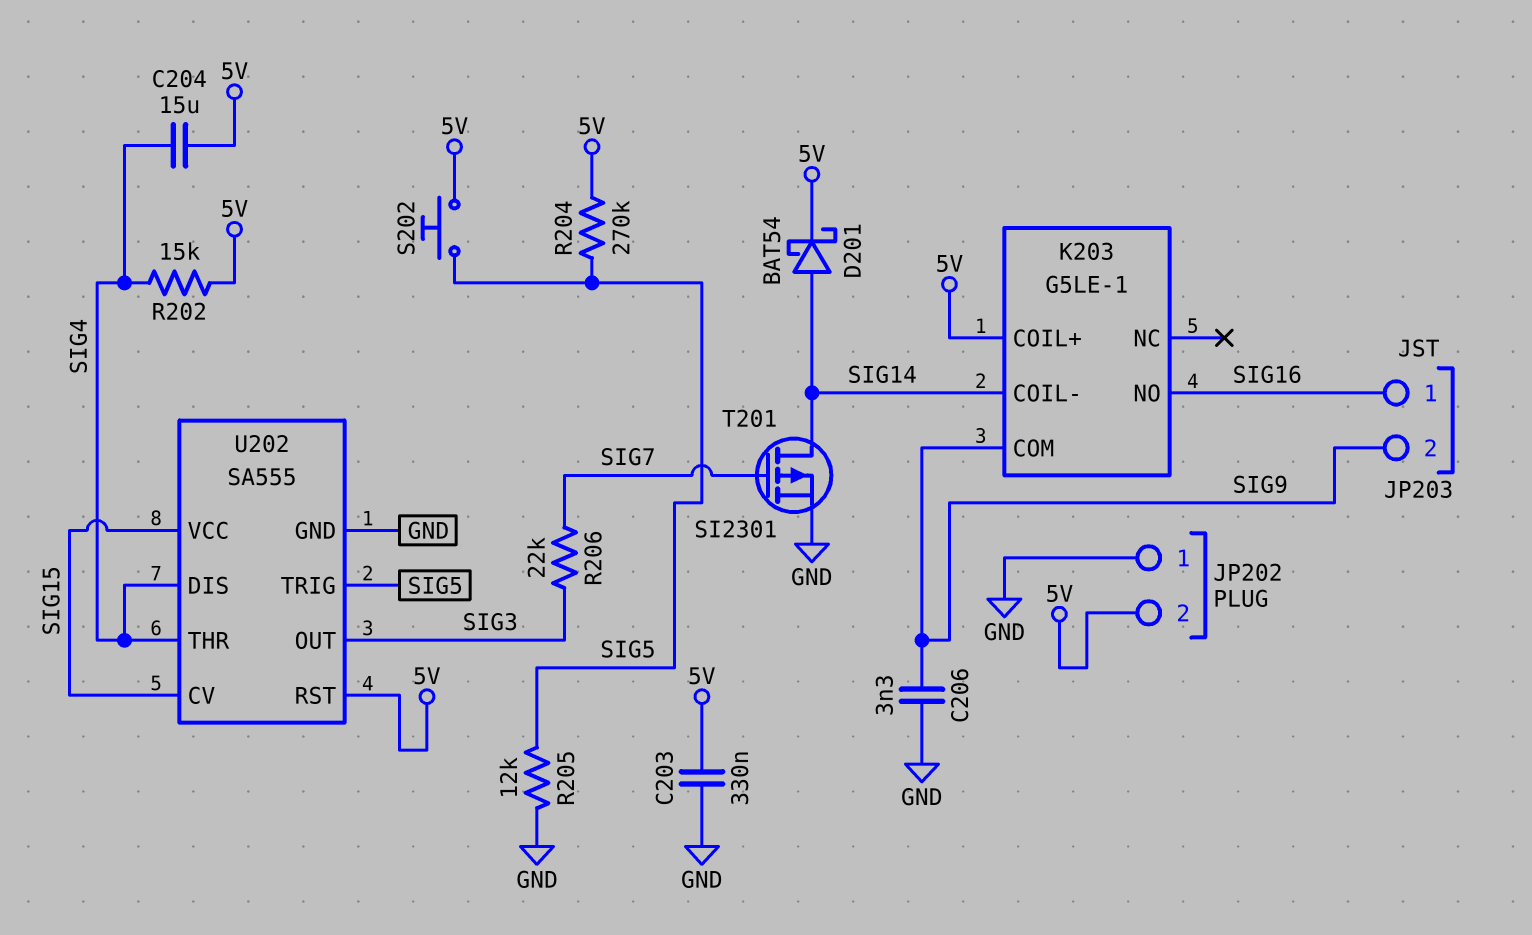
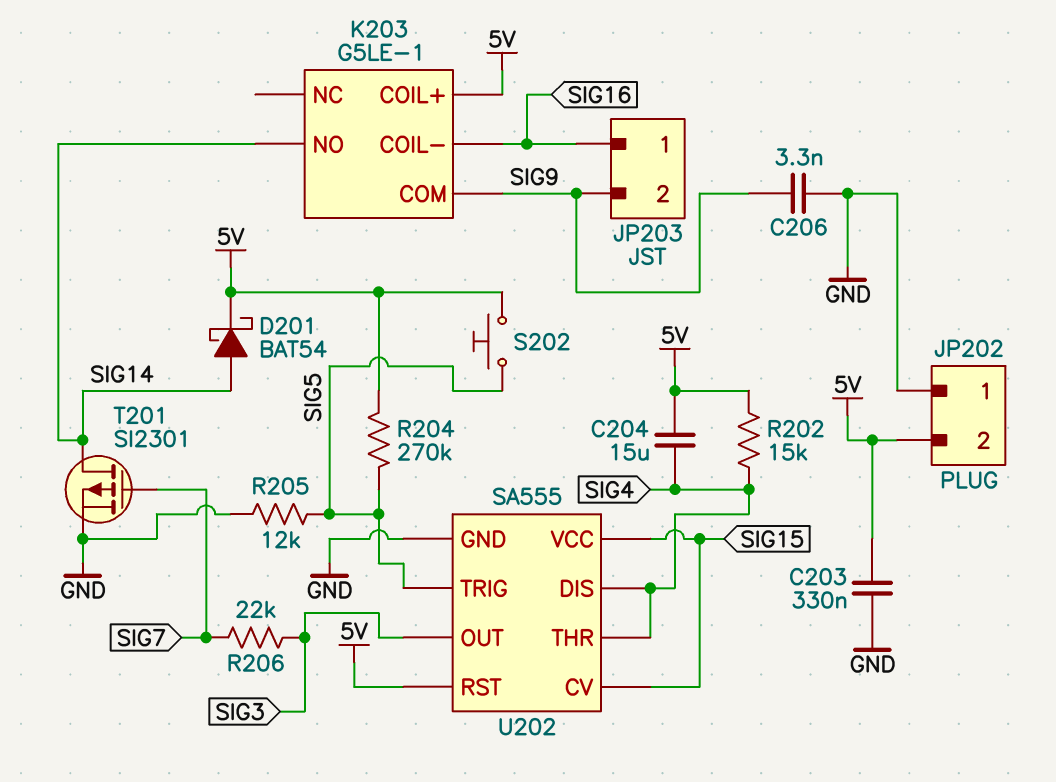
K203 pin COIL-: SIG14 -> SIG16
K203 pin NO: SIG16 -> SIG14

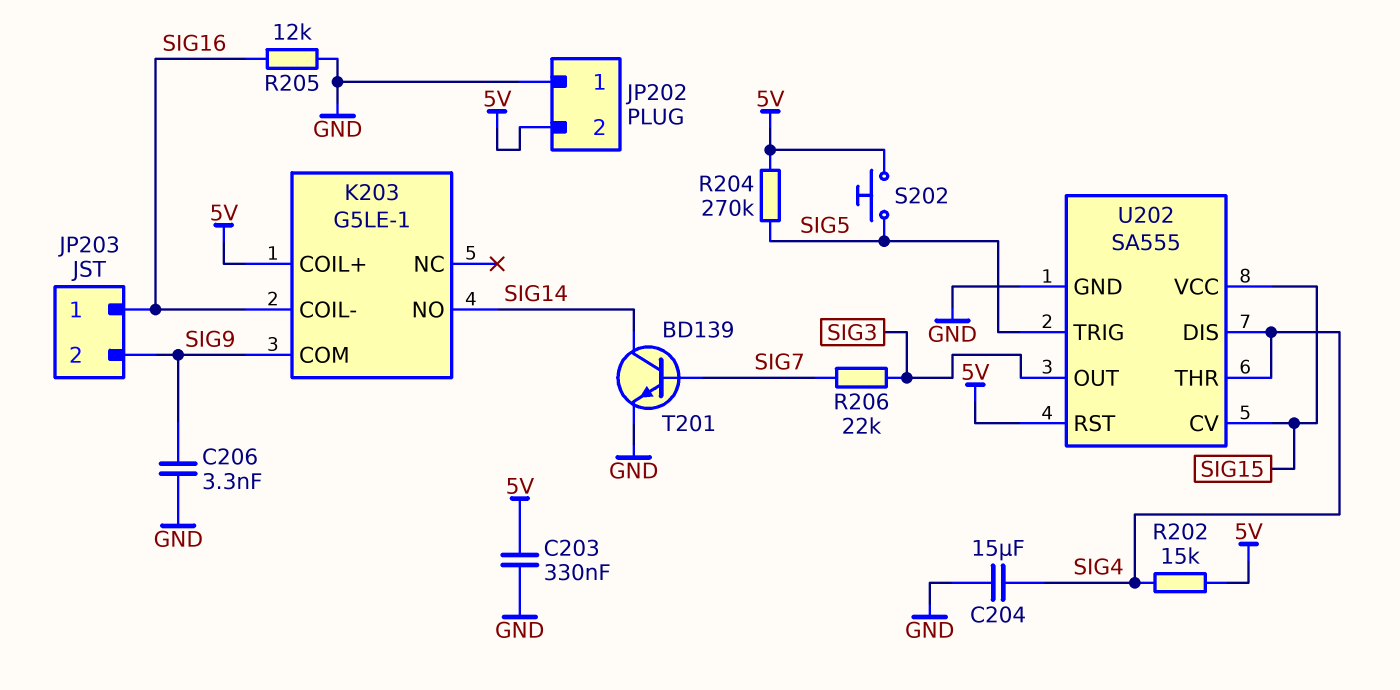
C204: 15uF (5V, SIG4) -> 15uF (GND, SIG4)
D201: schottky BAT54 (A SIG14, K 5V) -> none
R205: 12k (GND, SIG5) -> 12k (GND, SIG16)
T201: PMOS SI2301 (G SIG7, D SIG14, S GND) -> NPN BD139 (B SIG7, C SIG14, E GND)

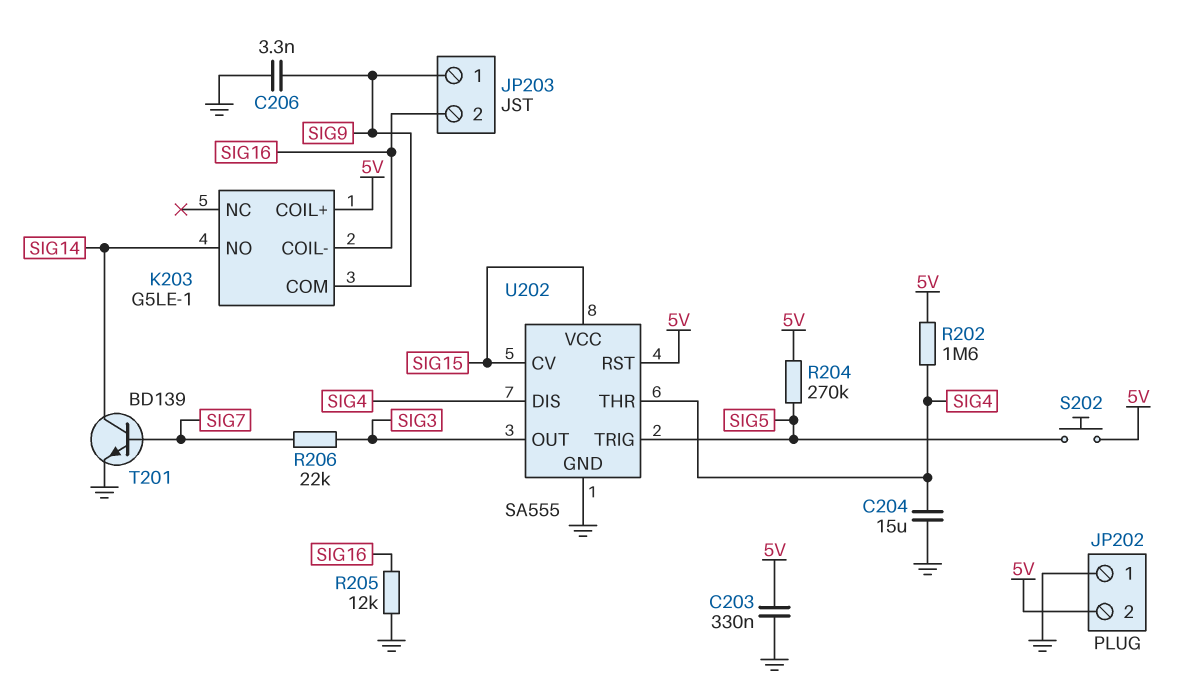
JP203 pin 1: SIG16 -> SIG9
JP203 pin 2: SIG9 -> SIG16
R202: 15k (5V, SIG4) -> 1.6M (5V, SIG4)

